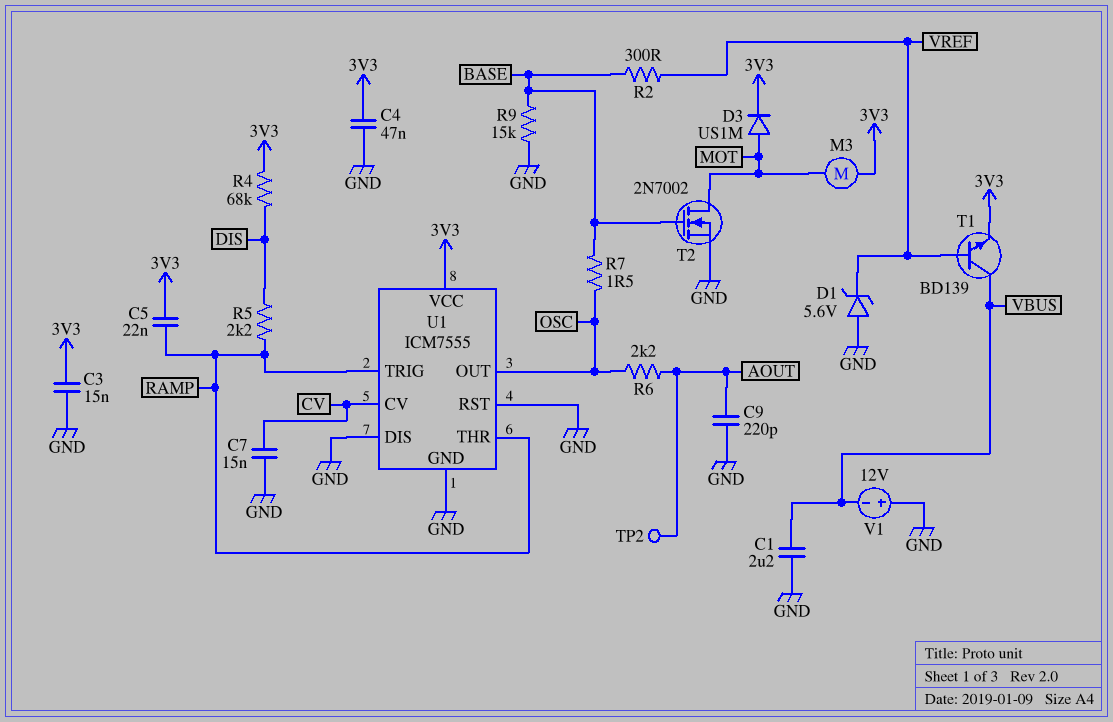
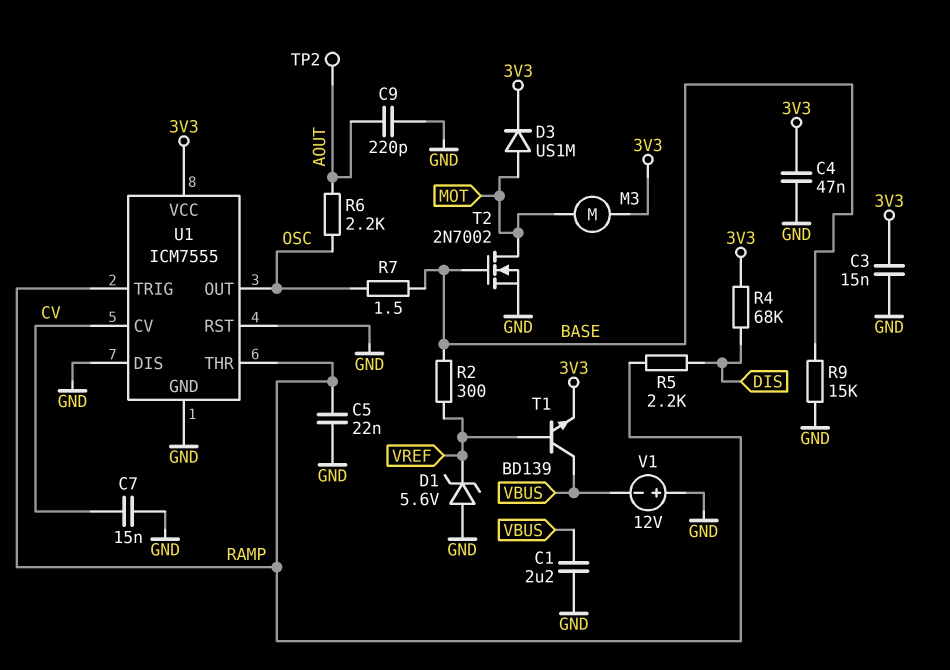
C5: 22nF (3V3, RAMP) -> 22nF (GND, RAMP)

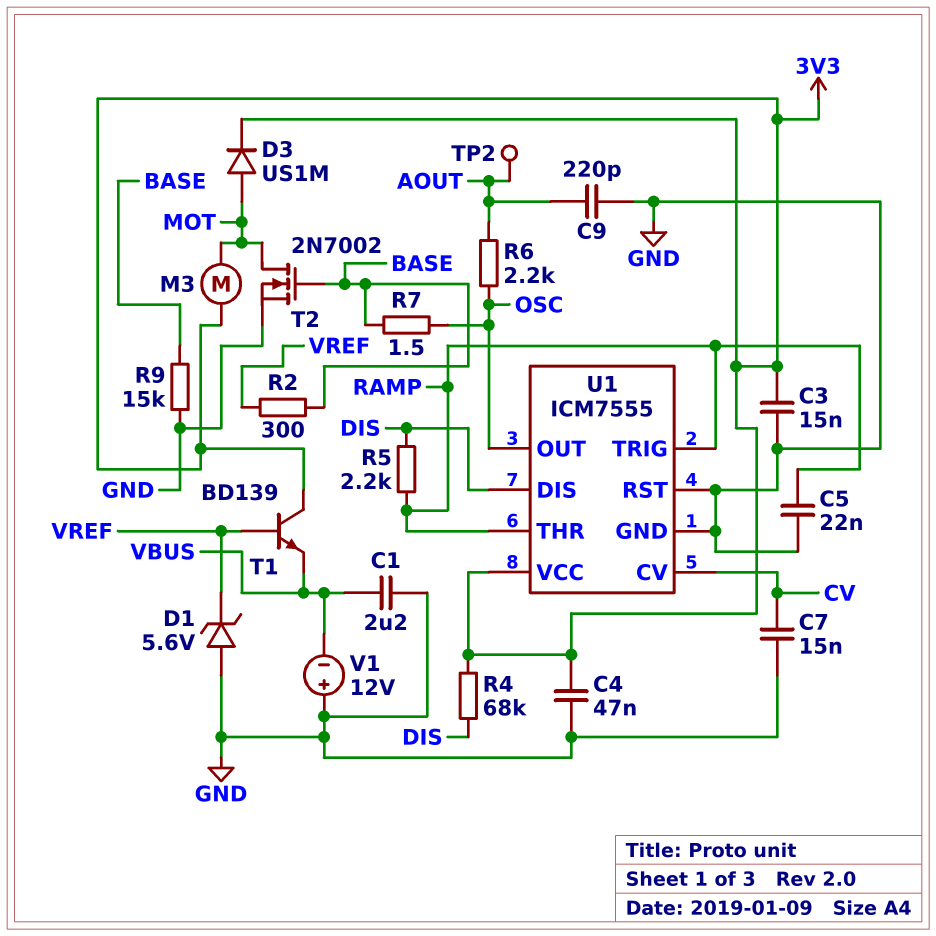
T1: NPN BD139 (B VREF, C VBUS, E 3V3) -> NPN BD139 (B VREF, C 3V3, E VBUS)
U1 pin DIS: GND -> DIS

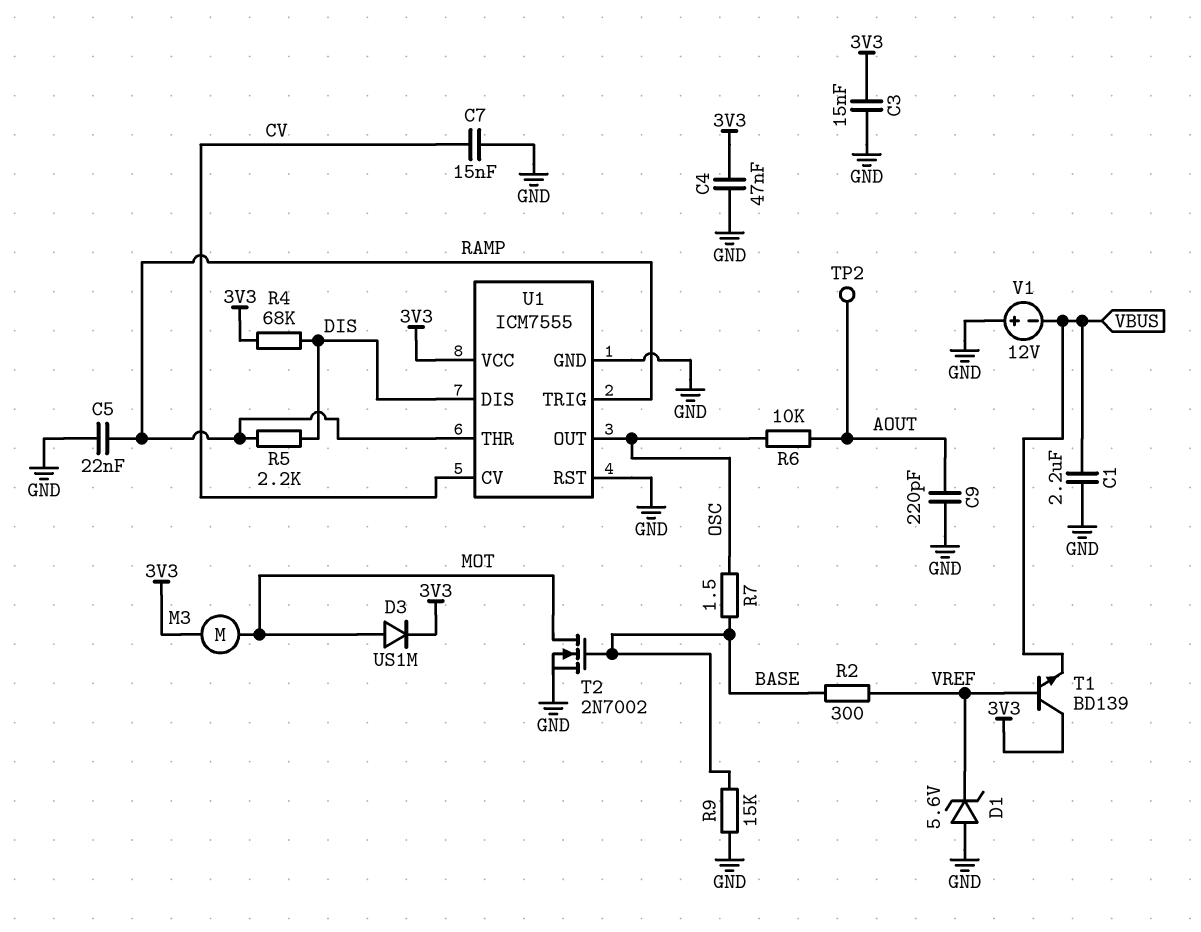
R6: 2.2k (AOUT, OSC) -> 10k (AOUT, OSC)

